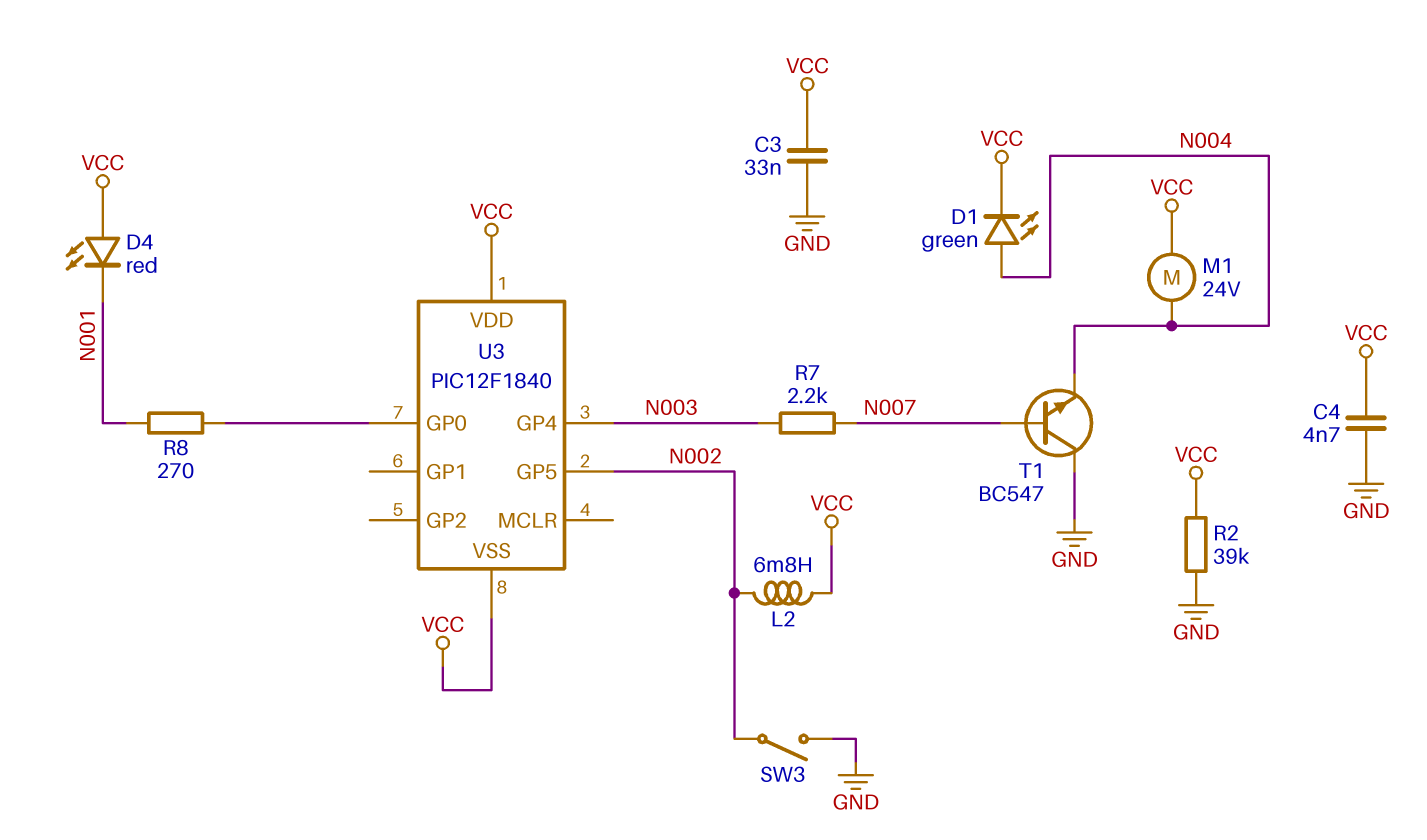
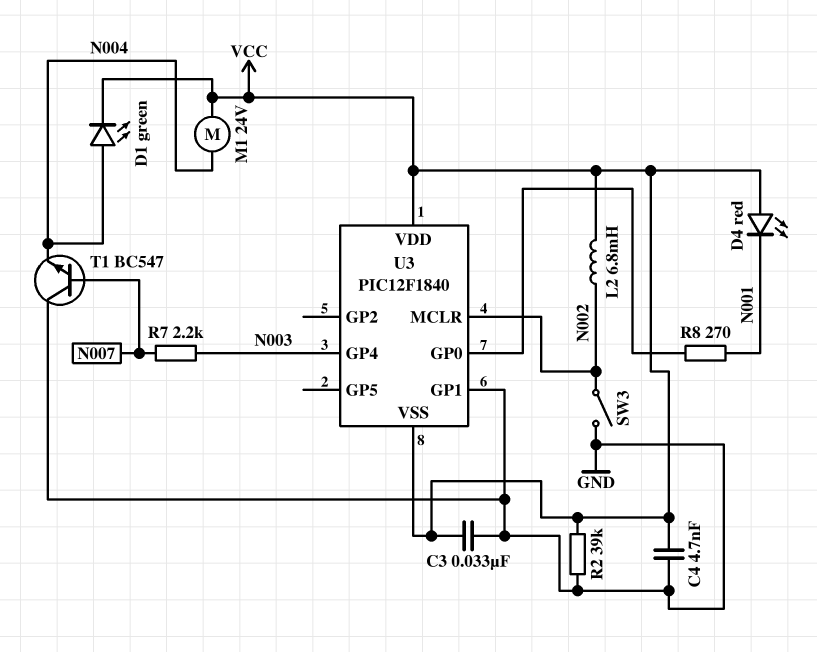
U3 pin GP1: none -> GND
U3 pin GP5: N002 -> none
U3 pin MCLR: none -> N002

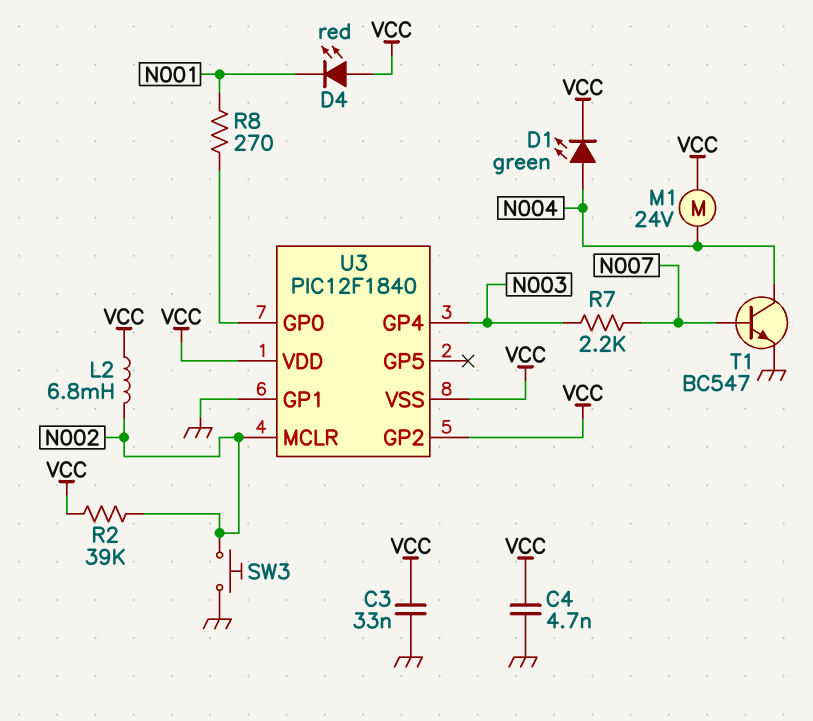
R2: 39k (GND, VCC) -> 39k (N002, VCC)
SW3: switch (GND, N002) -> button (GND, N002)
T1: NPN BC547 (B N007, C GND, E N004) -> NPN BC547 (B N007, C N004, E GND)
U3 pin GP2: none -> VCC

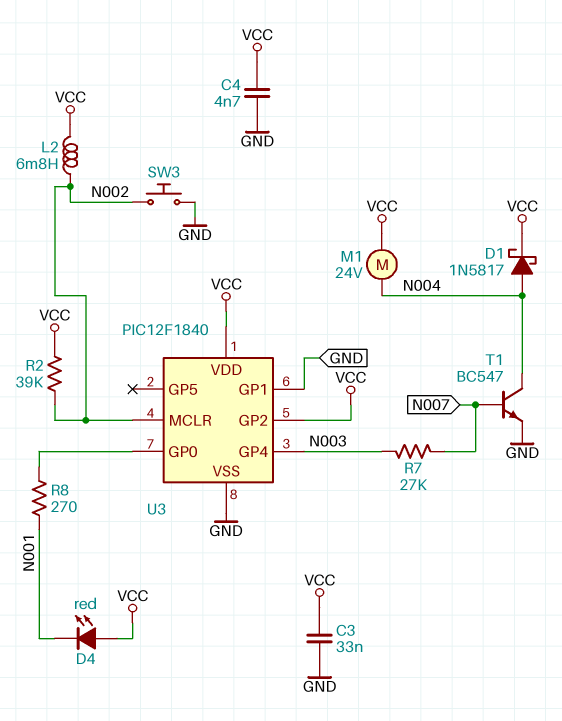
D1: LED green (A N004, K VCC) -> schottky 1N5817 (A N004, K VCC)
R7: 2.2k (N003, N007) -> 27k (N003, N007)
U3 pin VSS: VCC -> GND

